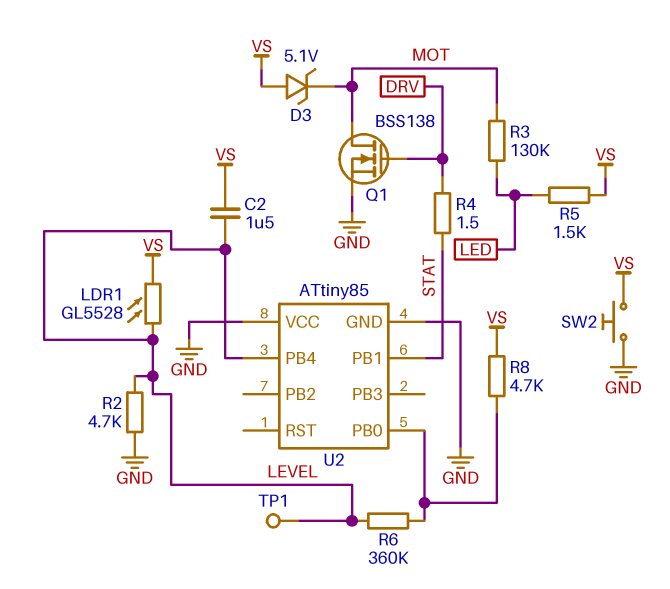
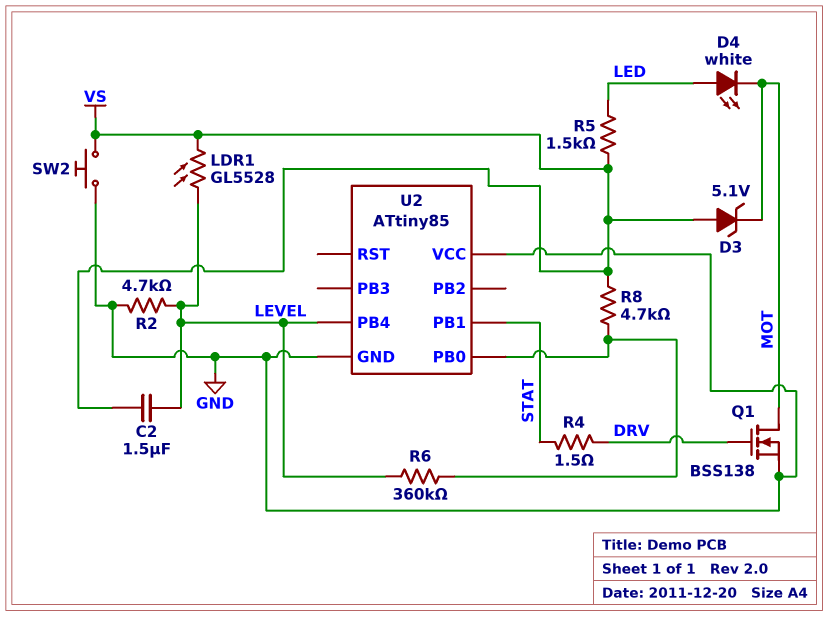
D4: none -> LED white (A LED, K MOT)
R3: 130k (LED, MOT) -> none
TP1: test point (LEVEL) -> none

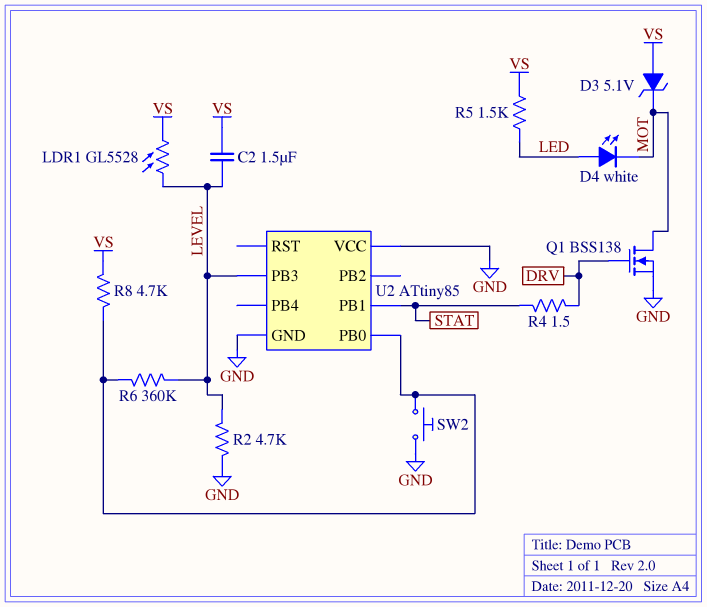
SW2: button (GND, VS) -> button (GND, U2/PB0)
U2 pin PB3: none -> LEVEL
U2 pin PB4: LEVEL -> none

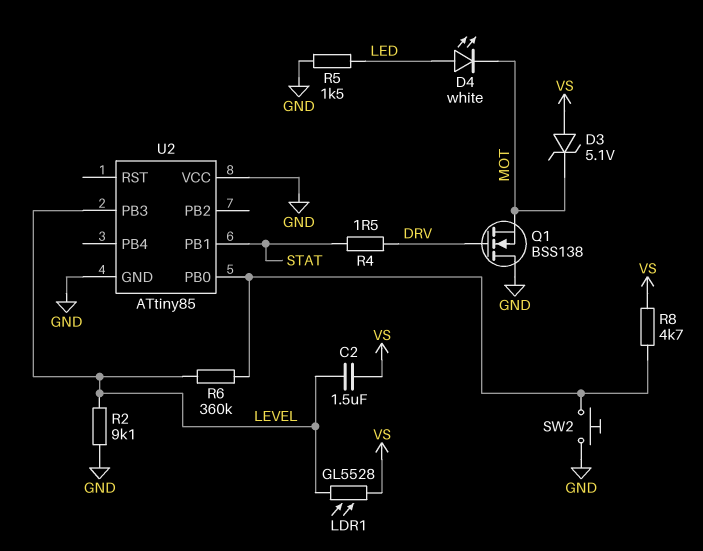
Q1: NMOS BSS138 (G DRV, D MOT, S GND) -> NMOS BSS138 (G DRV, D GND, S MOT)
R2: 4.7k (GND, LEVEL) -> 9.1k (GND, LEVEL)
R5: 1.5k (LED, VS) -> 1.5k (GND, LED)

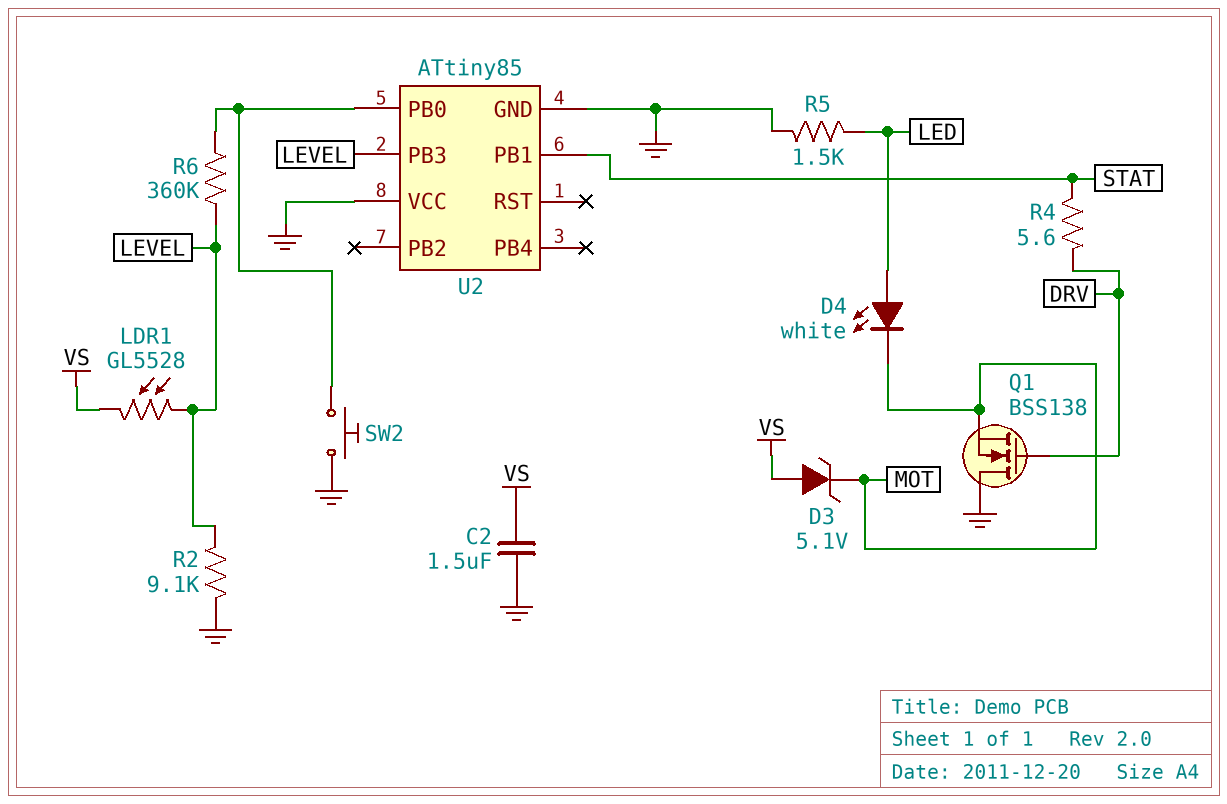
C2: 1.5uF (LEVEL, VS) -> 1.5uF (GND, VS)
R4: 1.5 (DRV, STAT) -> 5.6 (DRV, STAT)
R8: 4.7k (U2/PB0, VS) -> none

